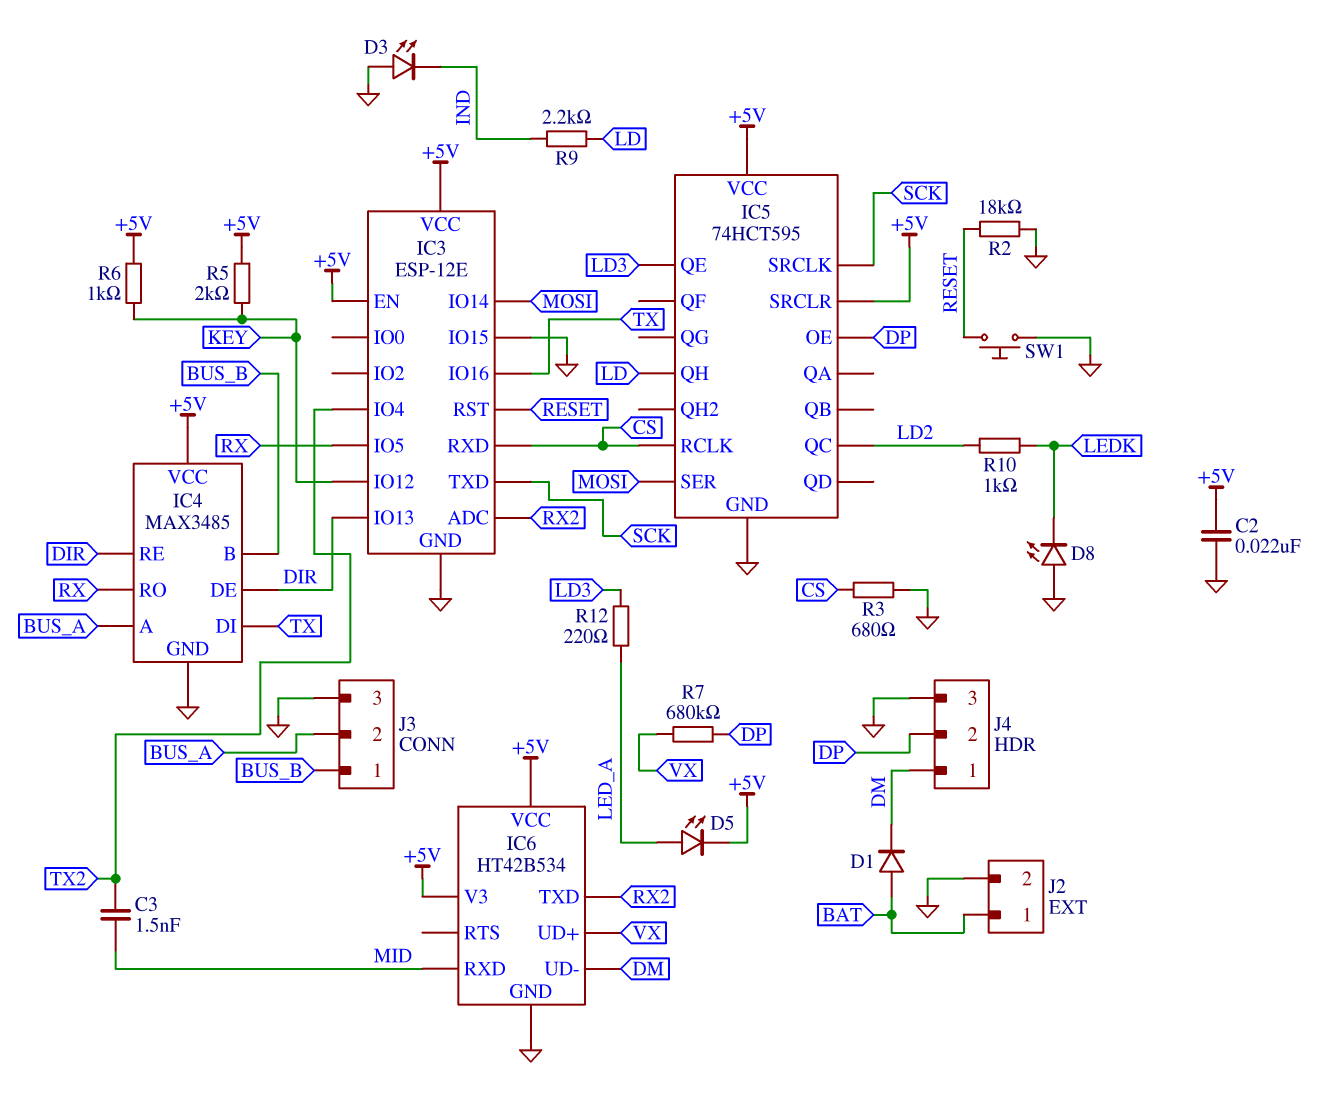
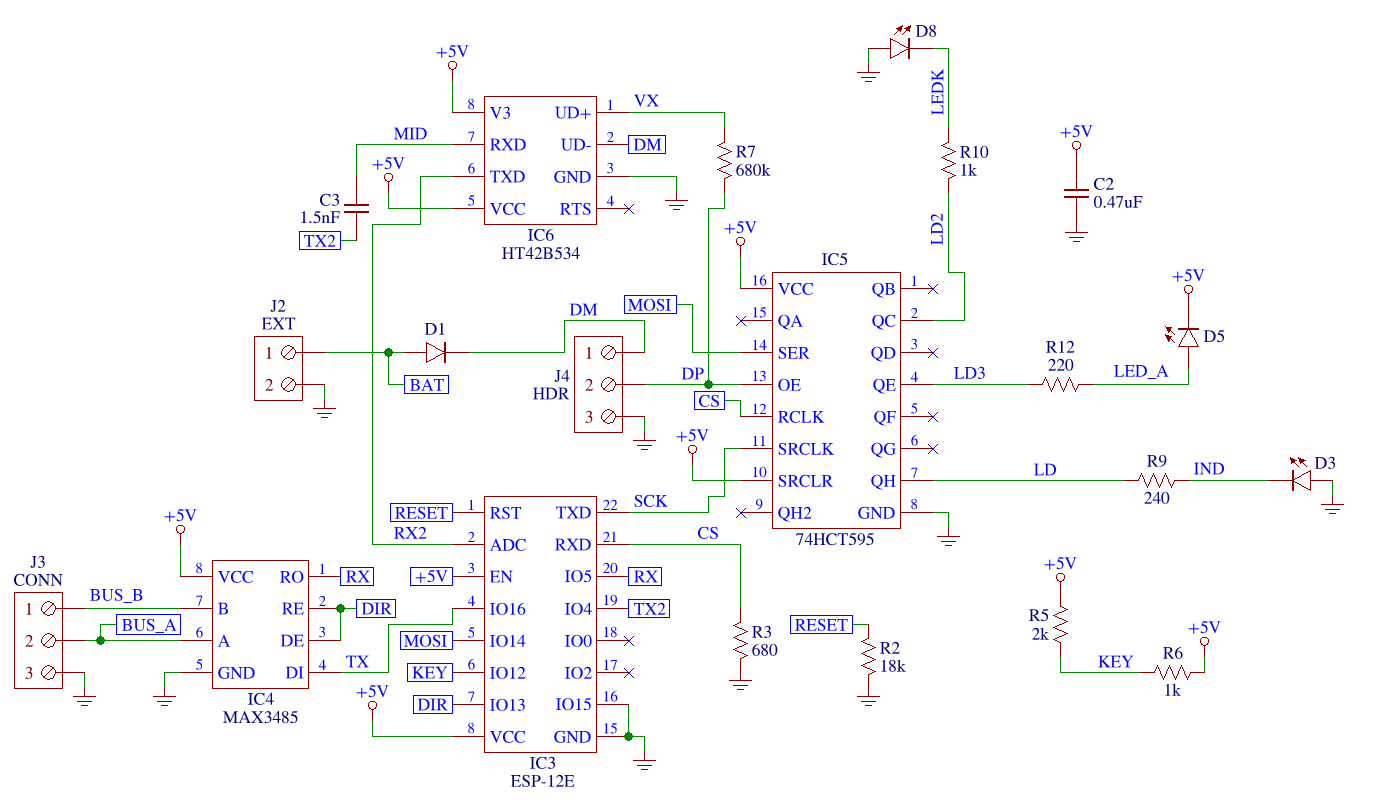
C2: 22nF (+5V, GND) -> 470nF (+5V, GND)
R9: 2.2k (IND, LD) -> 240 (IND, LD)
SW1: button (GND, RESET) -> none

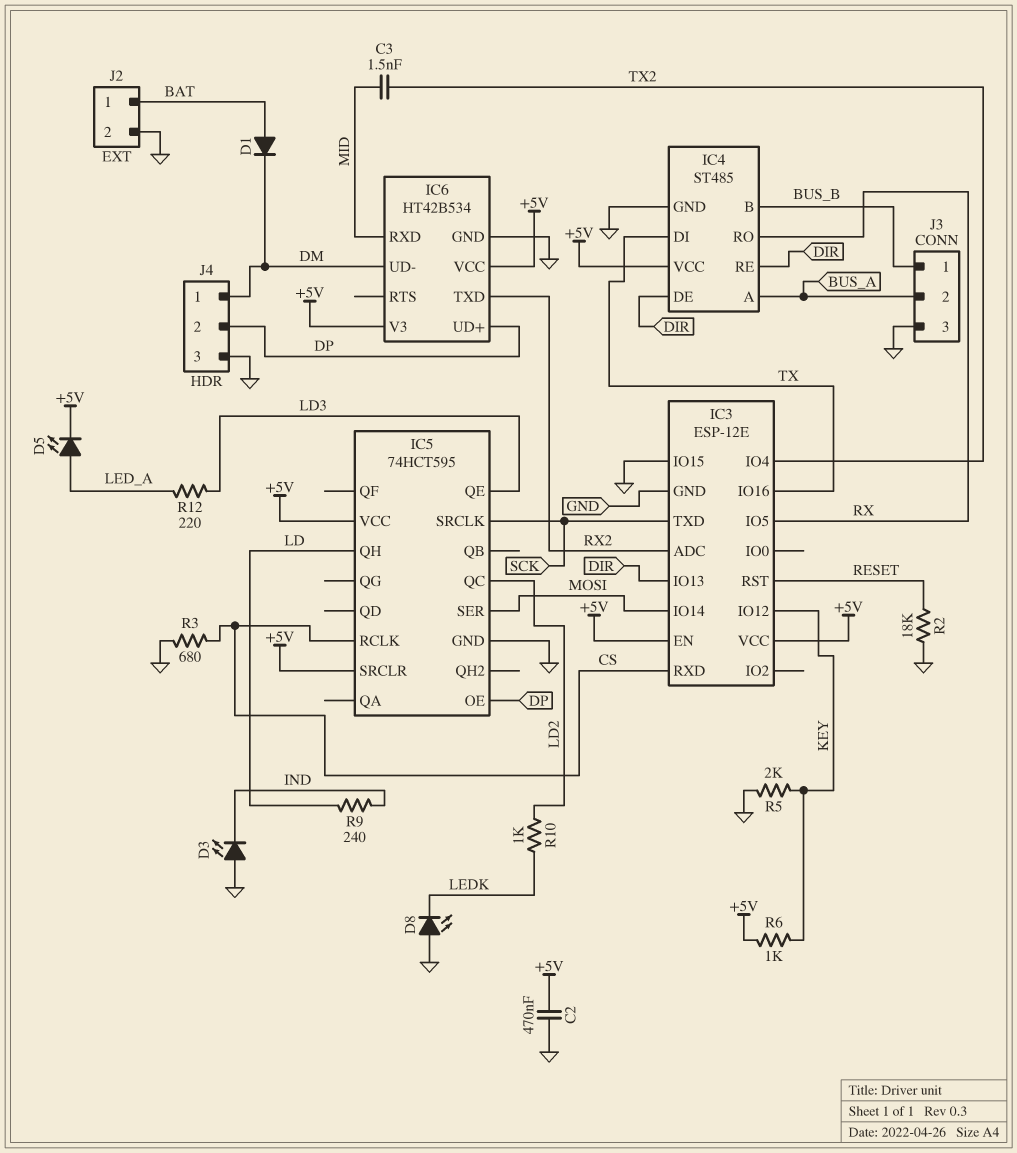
IC4: MAX3485 -> ST485
IC6 pin UD+: VX -> DP
R5: 2k (+5V, KEY) -> 2k (GND, KEY)
R7: 680k (DP, VX) -> none

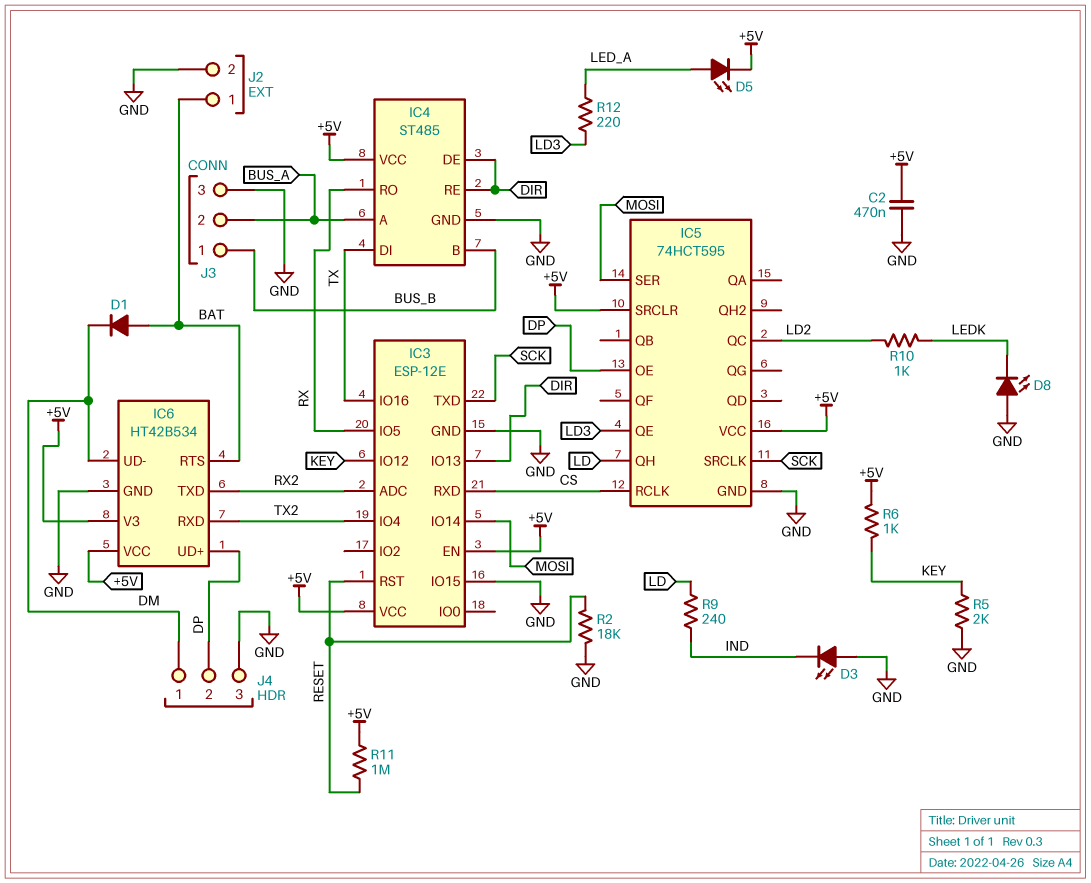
C3: 1.5nF (MID, TX2) -> none
IC6 pin RTS: none -> BAT
IC6 pin RXD: MID -> TX2
R3: 680 (CS, GND) -> none
R11: none -> 1M (+5V, RESET)

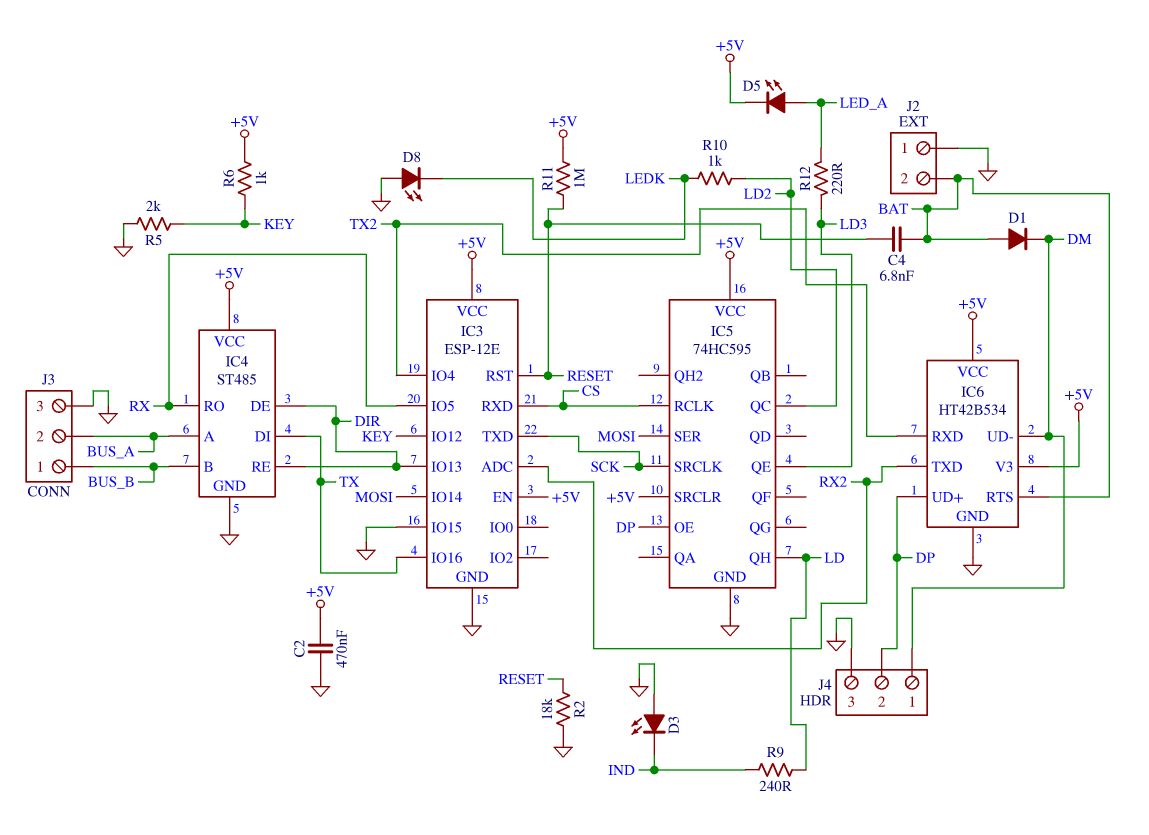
C4: none -> 6.8nF (BAT, RESET)
IC5: 74HCT595 -> 74HC595
J2 pin 1: BAT -> GND
J2 pin 2: GND -> BAT

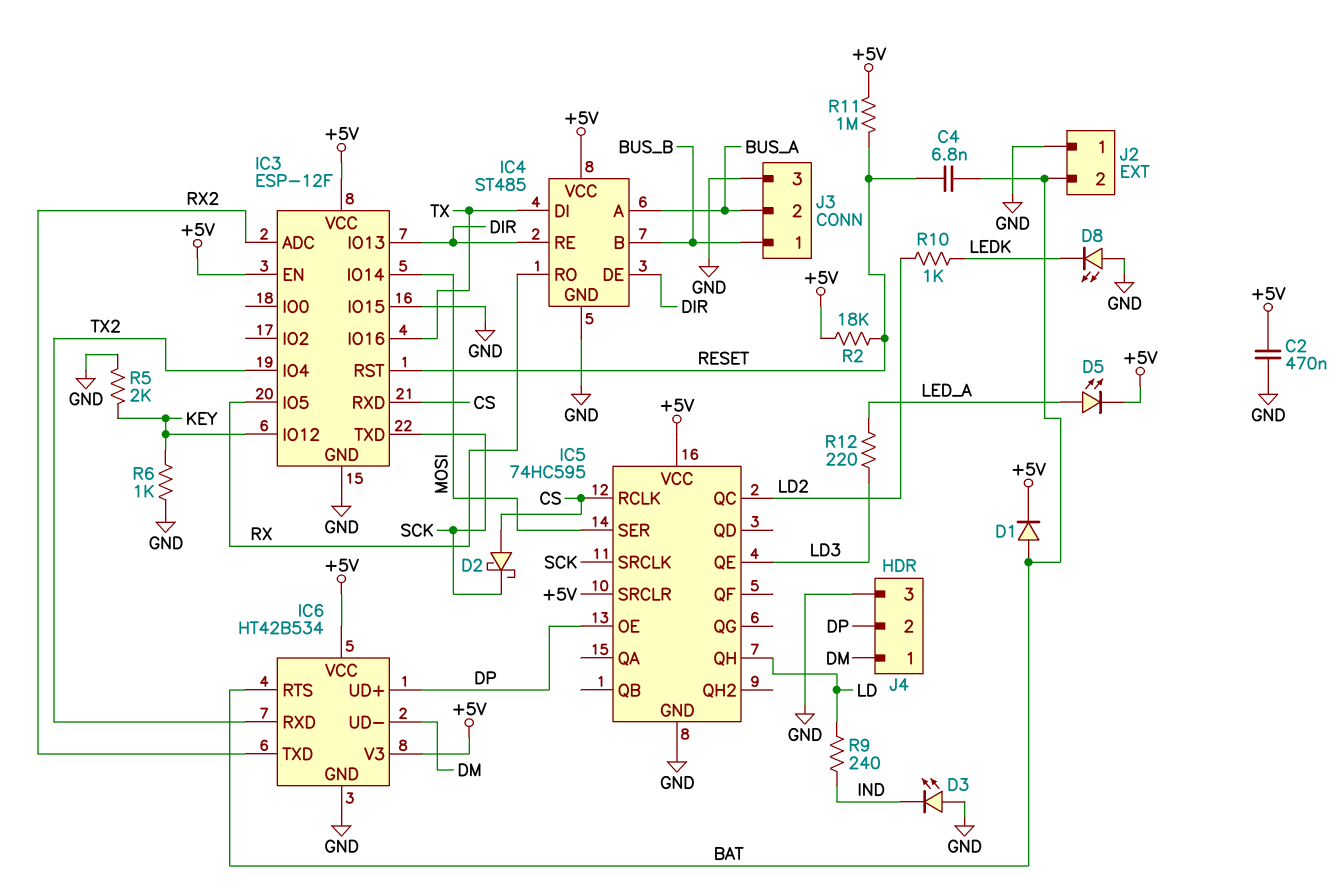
D1: diode (A BAT, K DM) -> diode (A BAT, K +5V)
D2: none -> schottky (A CS, K SCK)
IC3: ESP-12E -> ESP-12F
R2: 18k (GND, RESET) -> 18k (+5V, RESET)
R6: 1k (+5V, KEY) -> 1k (GND, KEY)

